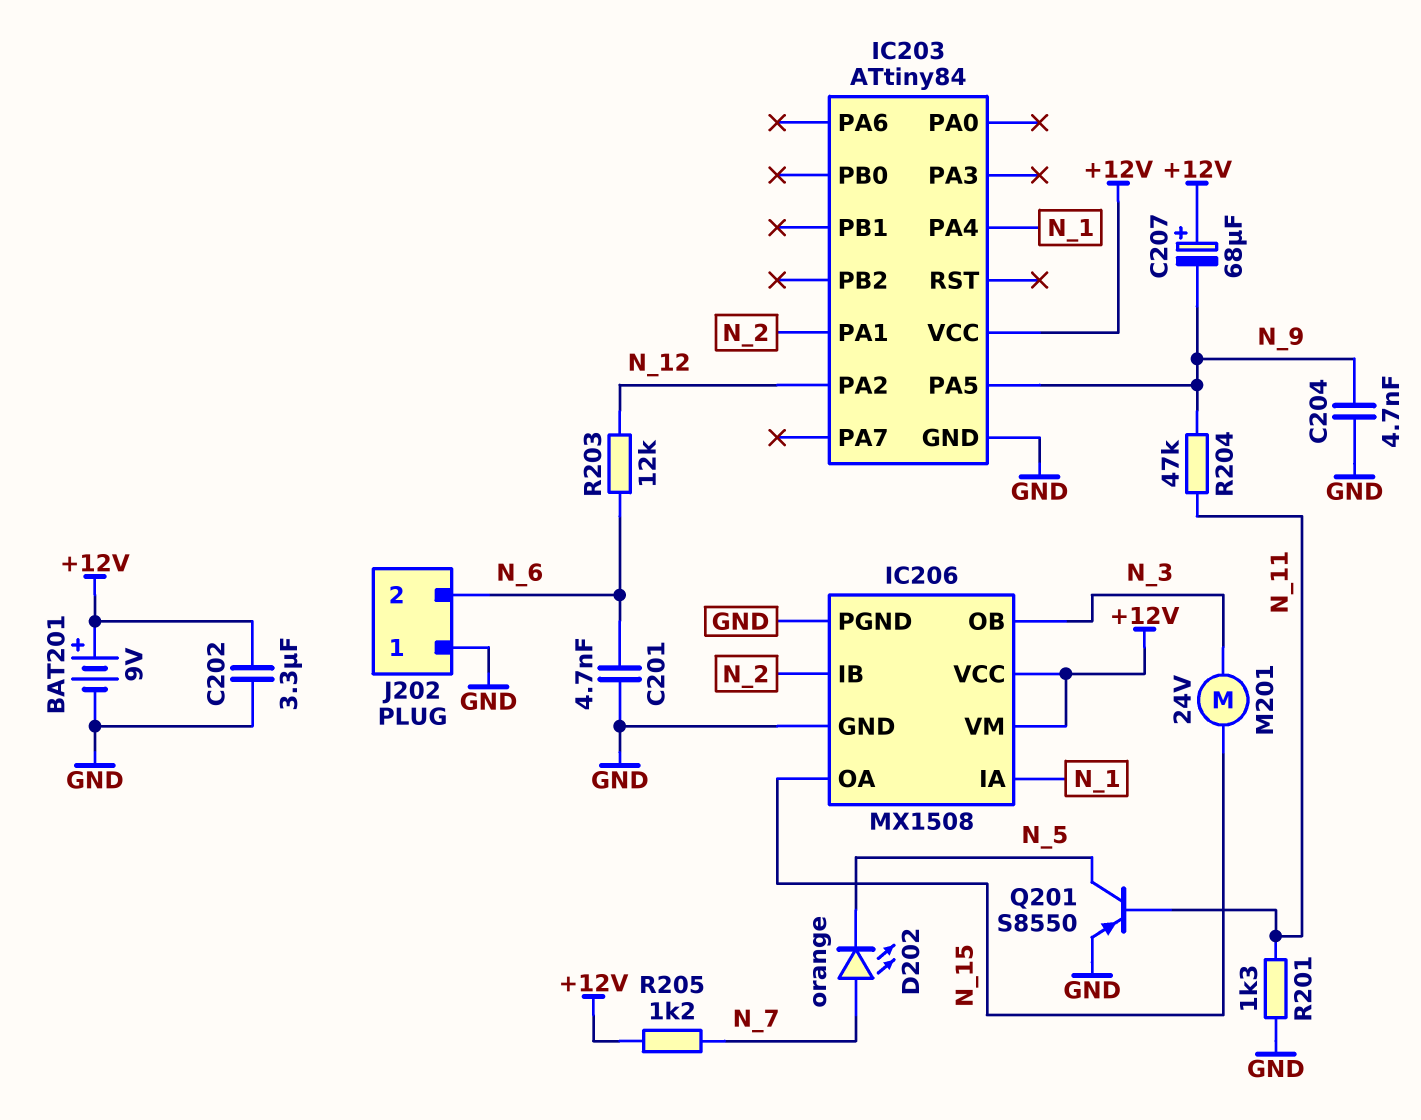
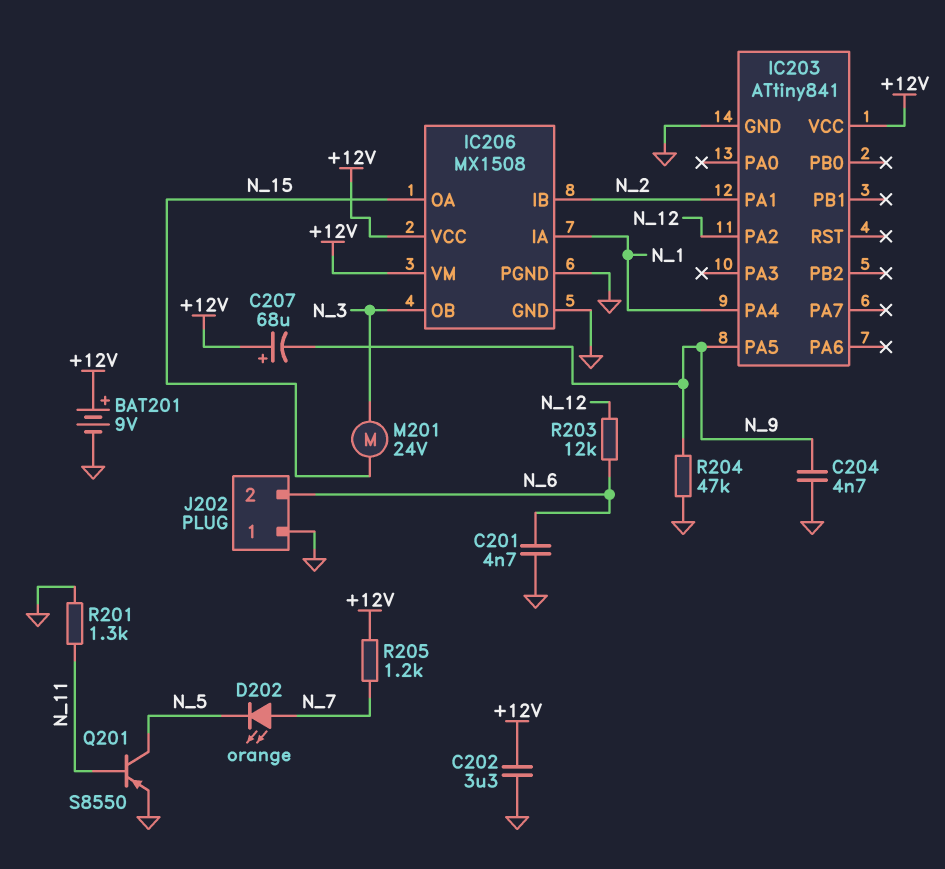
IC203: ATtiny84 -> ATtiny841
R204: 47k (N_9, N_11) -> 47k (GND, N_9)

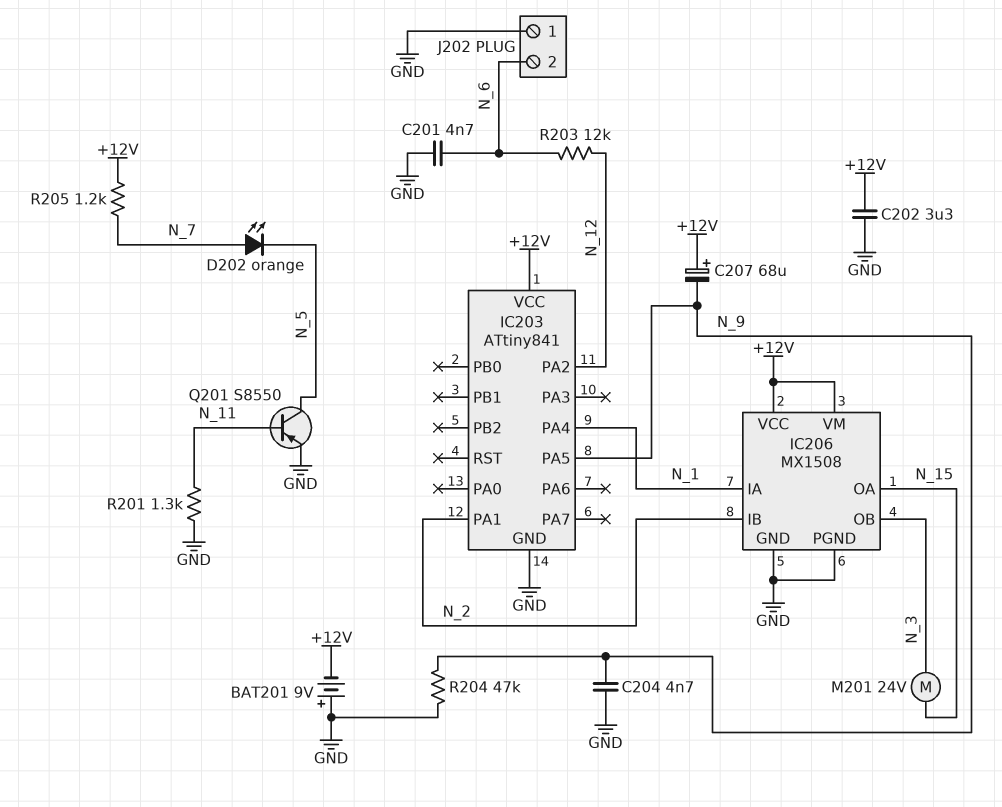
BAT201: 9V (plus +12V, minus GND) -> 9V (plus GND, minus +12V)

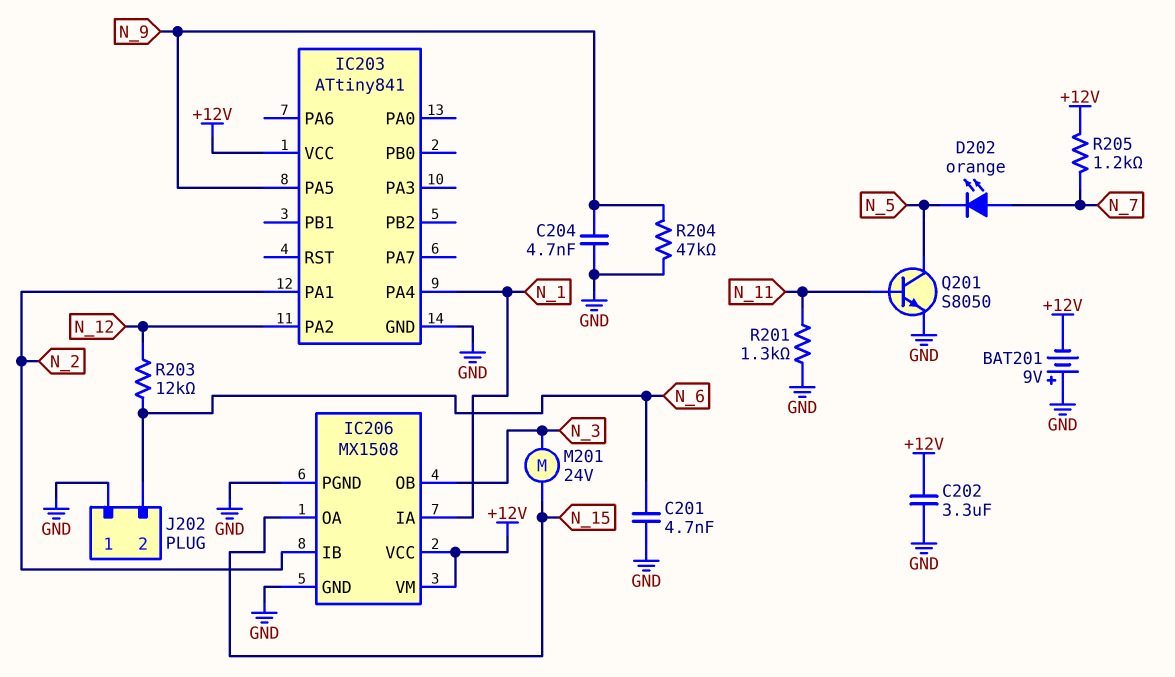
C207: 68uF (plus +12V, minus N_9) -> none
Q201: PNP S8550 (B N_11, C N_5, E GND) -> NPN S8050 (B N_11, C N_5, E GND)

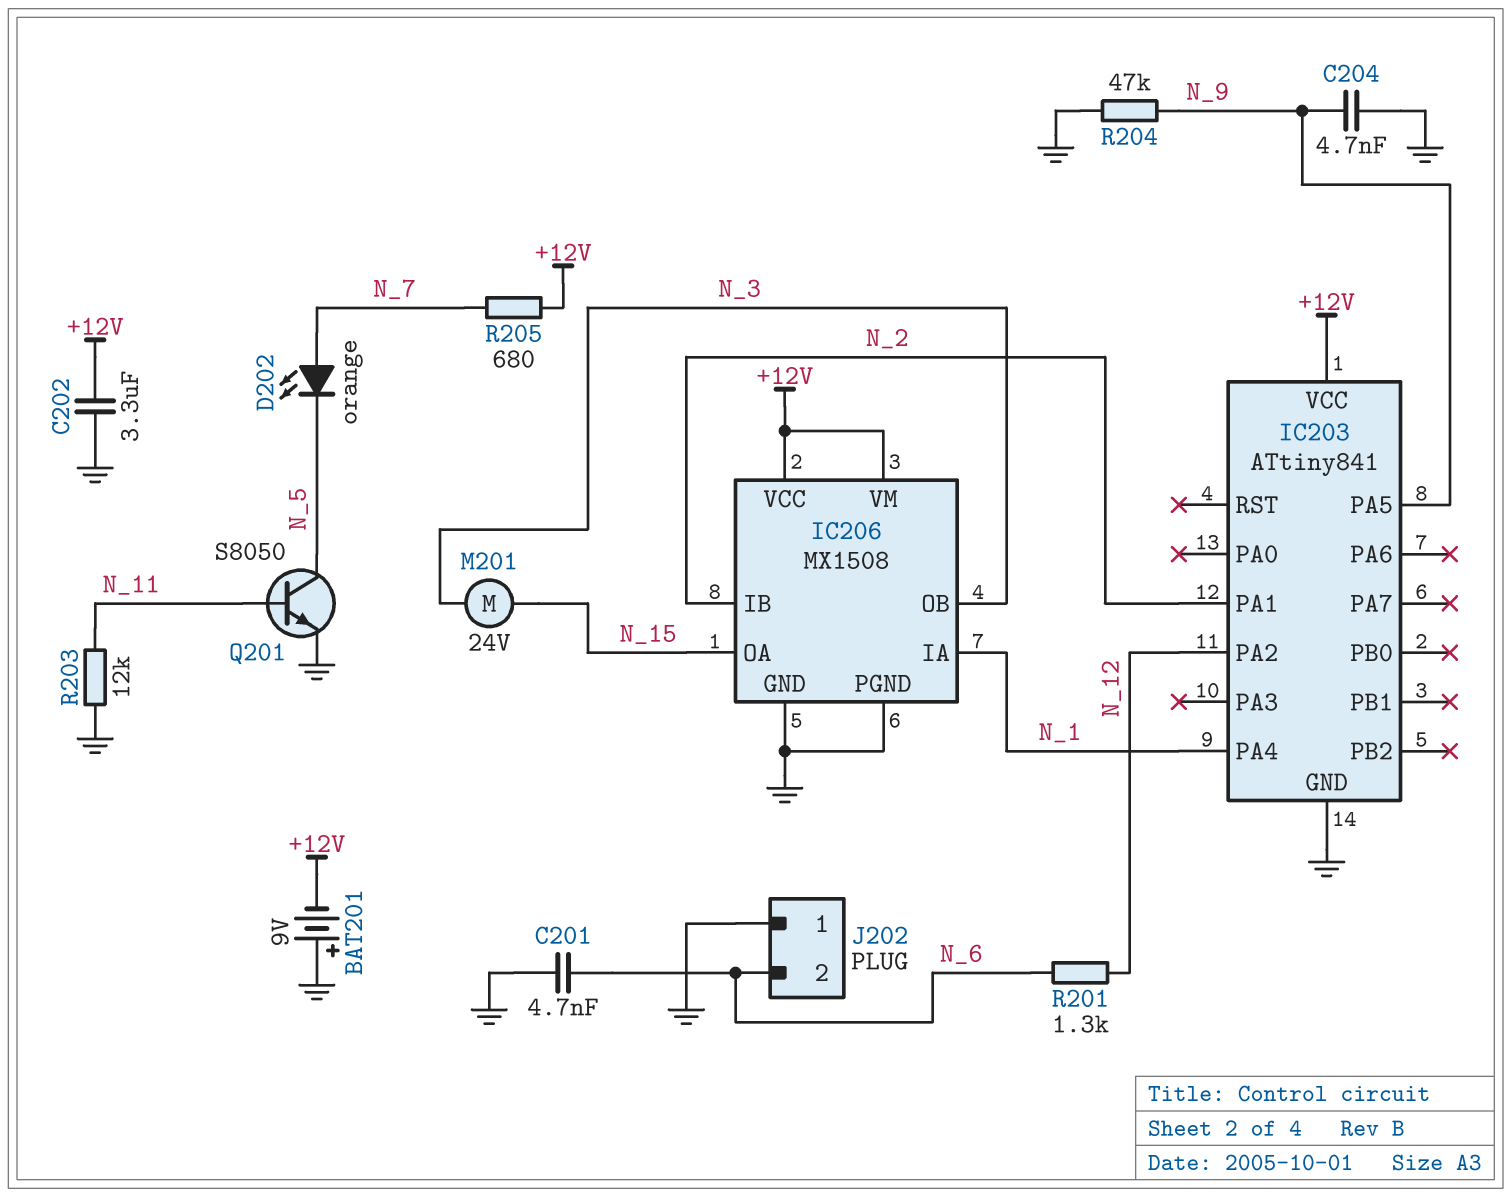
R201: 1.3k (GND, N_11) -> 1.3k (N_6, N_12)
R203: 12k (N_6, N_12) -> 12k (GND, N_11)
R205: 1.2k (+12V, N_7) -> 680 (+12V, N_7)

